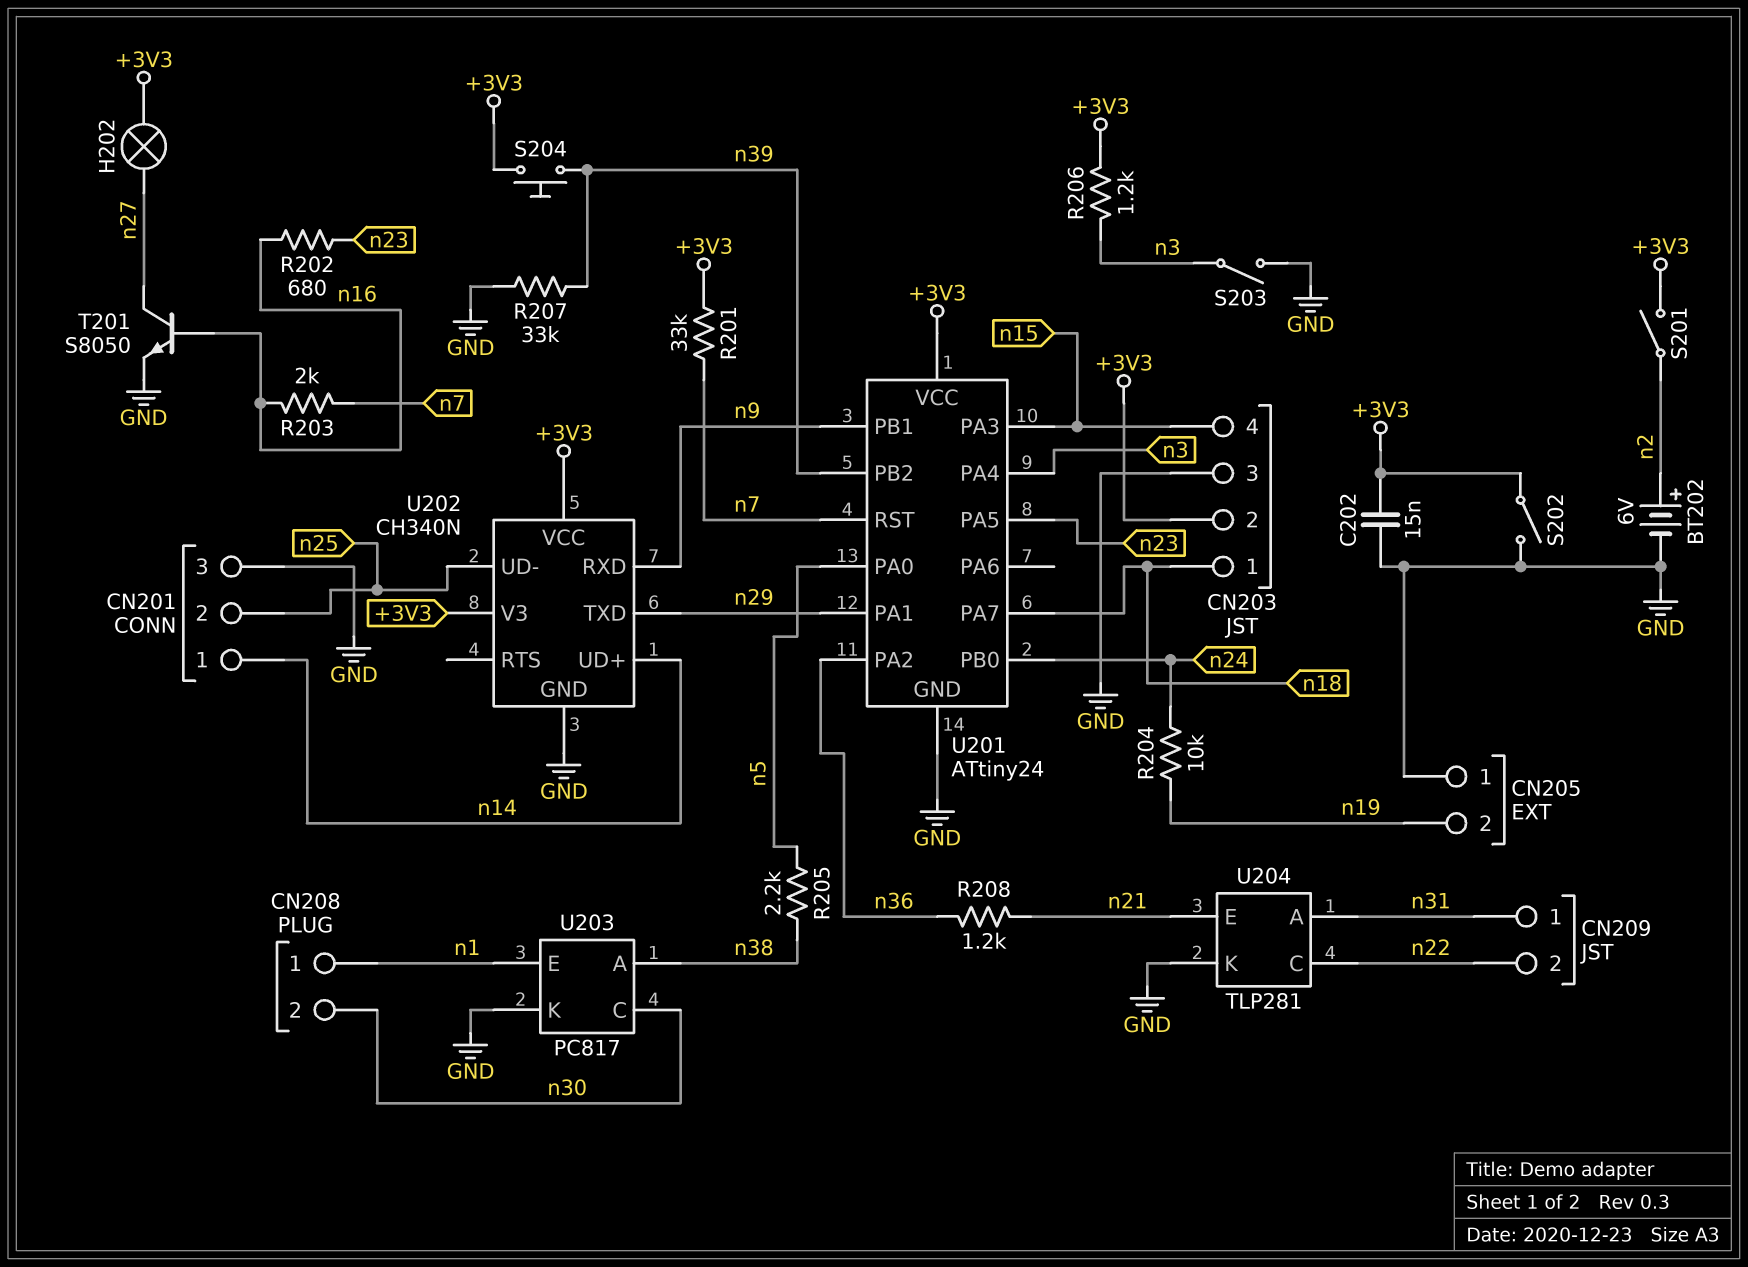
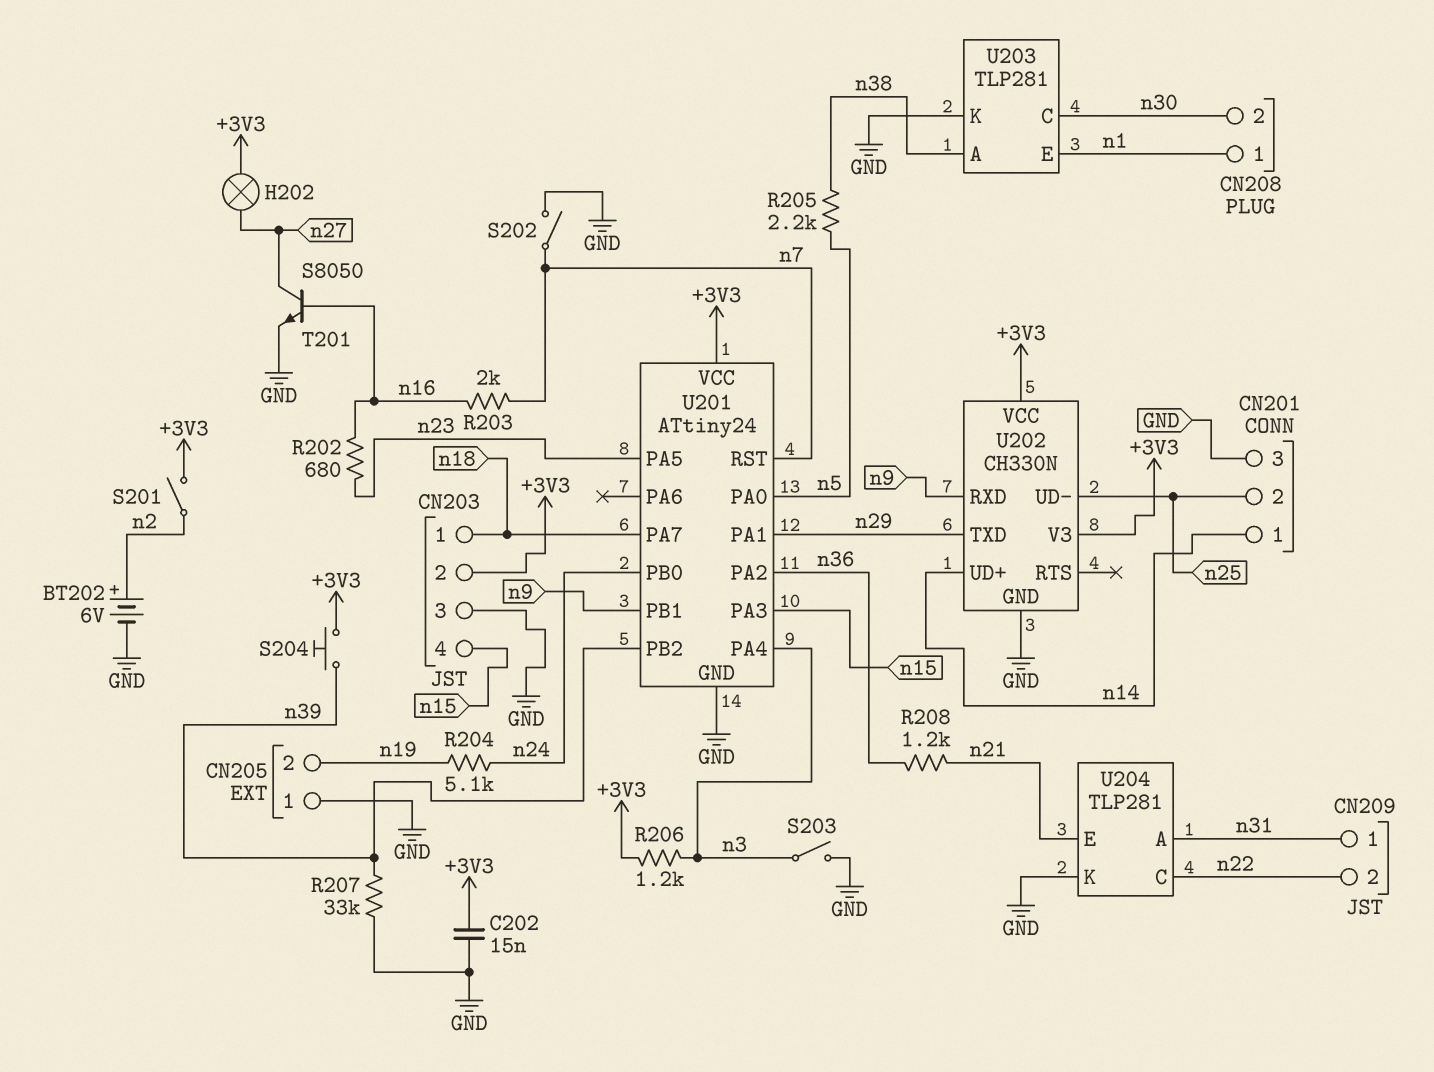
R201: 33k (+3V3, n7) -> none
R204: 10k (n19, n24) -> 5.1k (n19, n24)
S202: switch (+3V3, GND) -> switch (GND, n7)
U202: CH340N -> CH330N
U203: PC817 -> TLP281

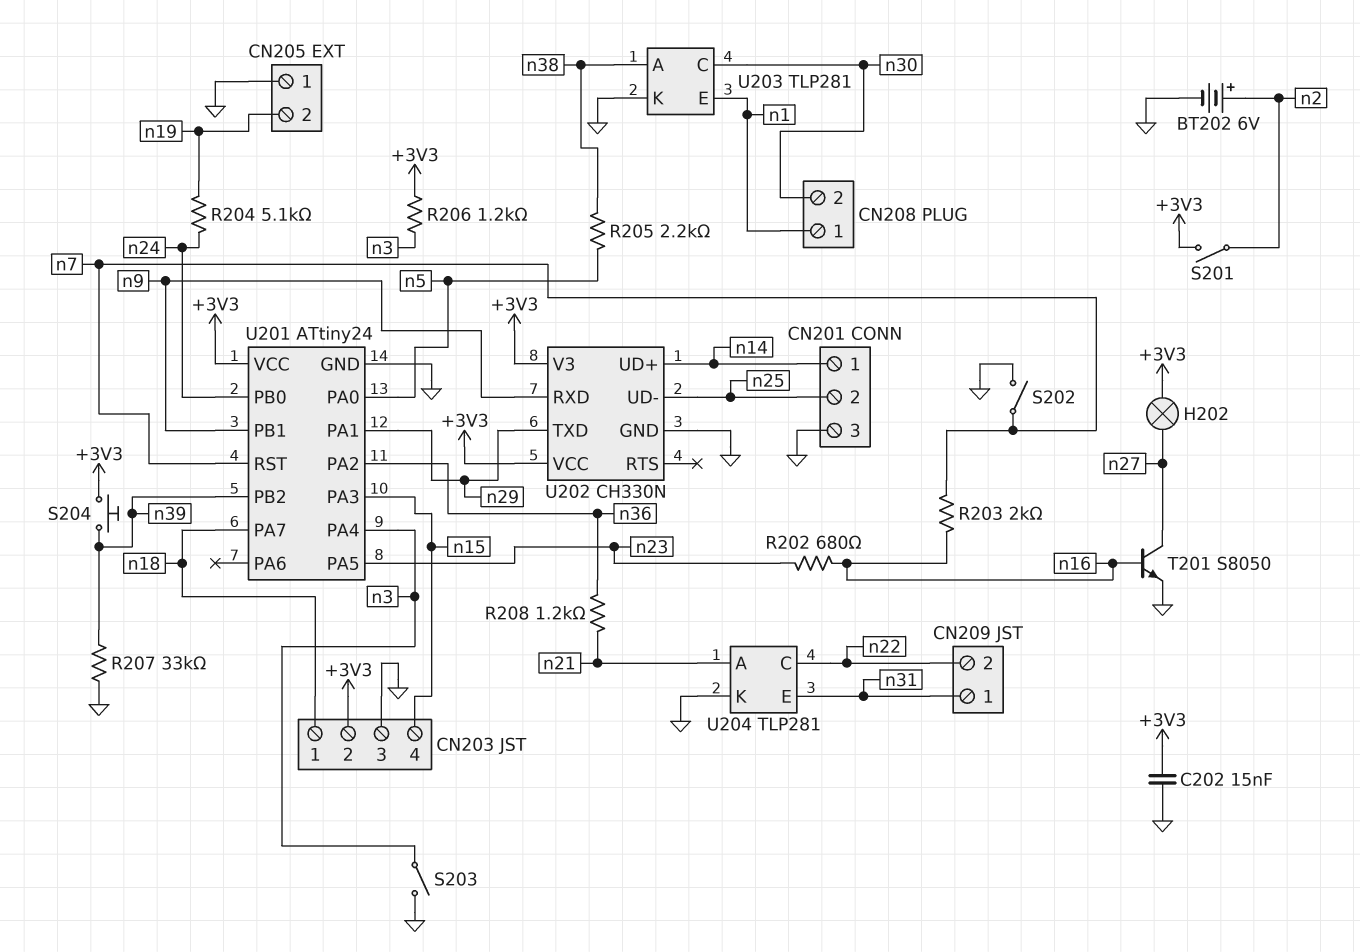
U204 pin A: n31 -> n21
U204 pin E: n21 -> n31

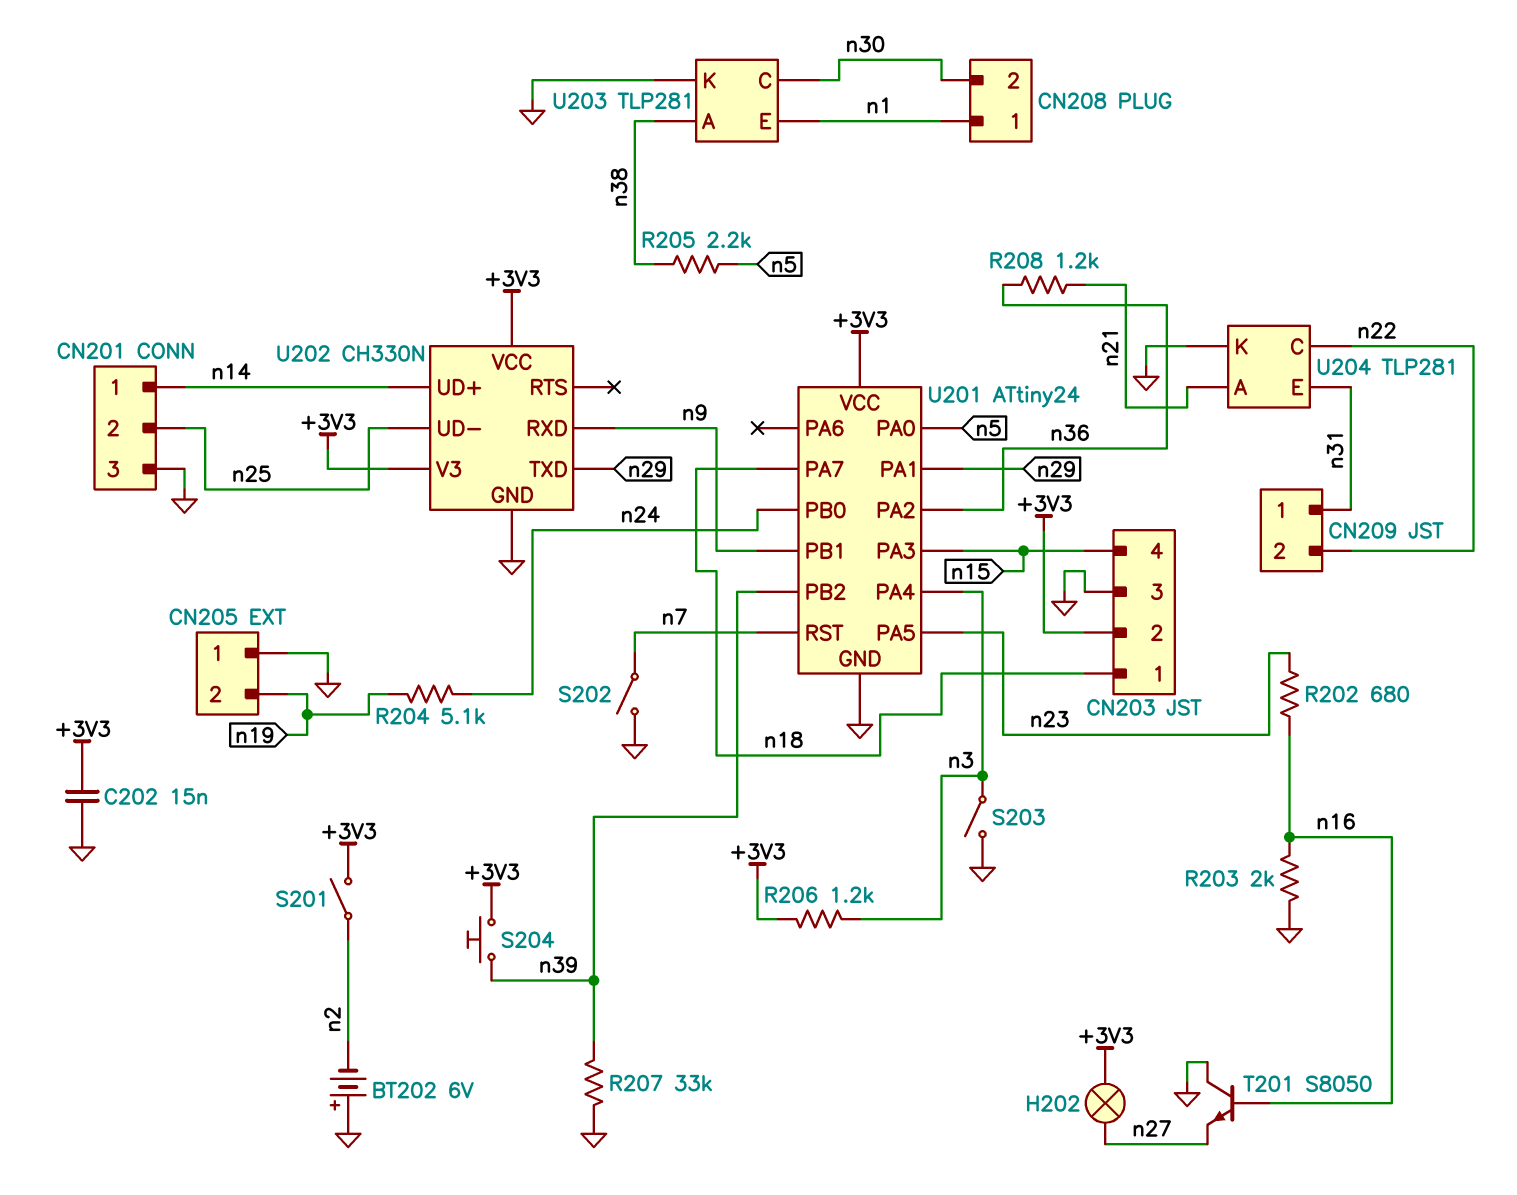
BT202: 6V (plus n2, minus GND) -> 6V (plus GND, minus n2)
R203: 2k (n7, n16) -> 2k (GND, n16)
T201: NPN S8050 (B n16, C n27, E GND) -> NPN S8050 (B n16, C GND, E n27)

